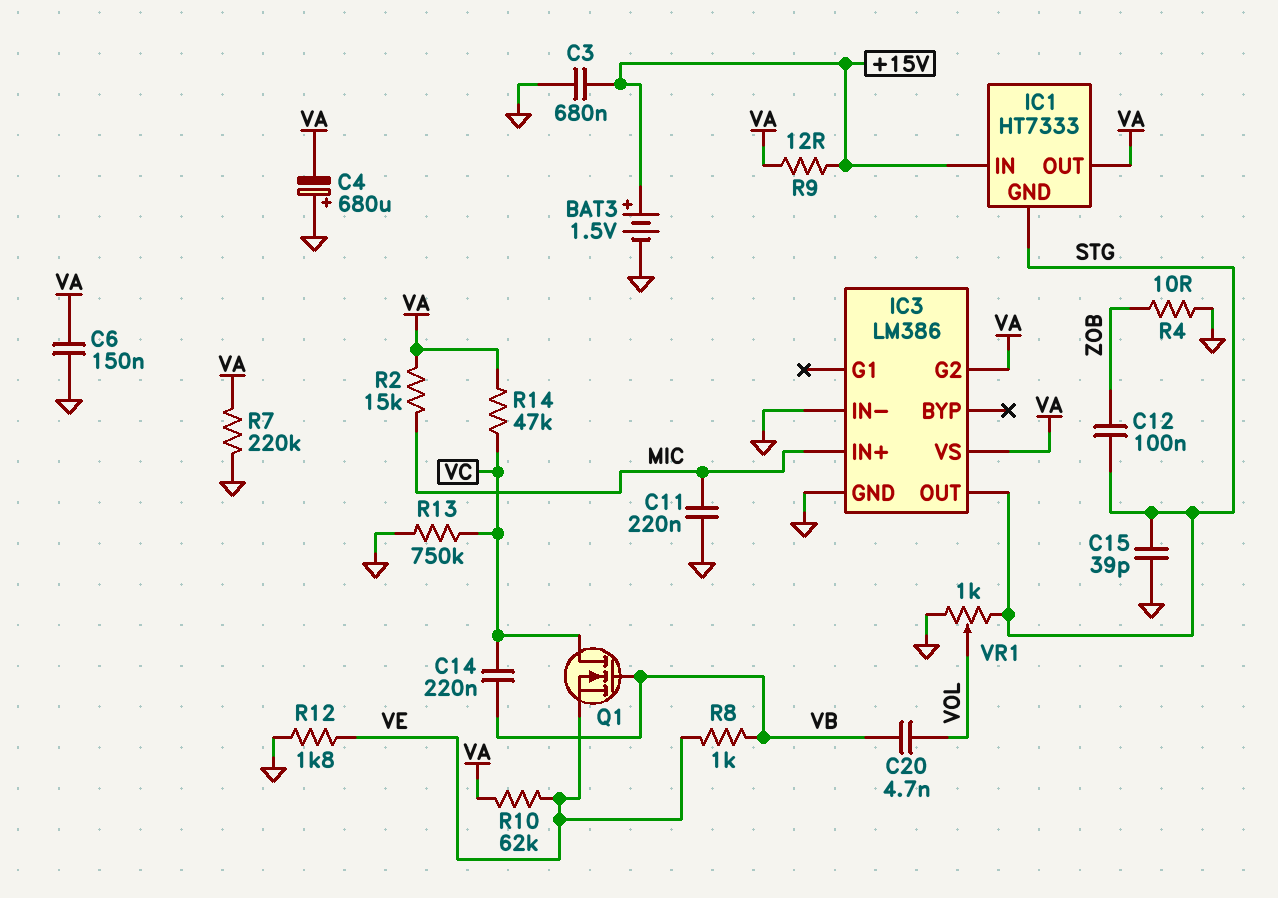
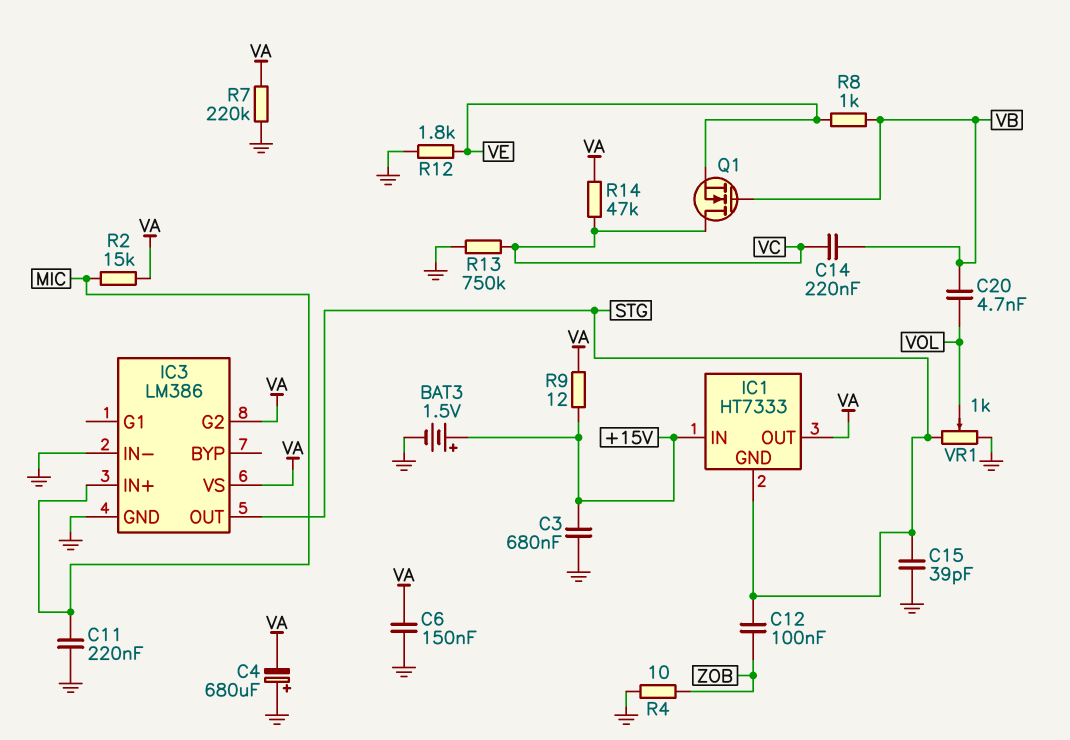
R10: 62k (VA, VE) -> none

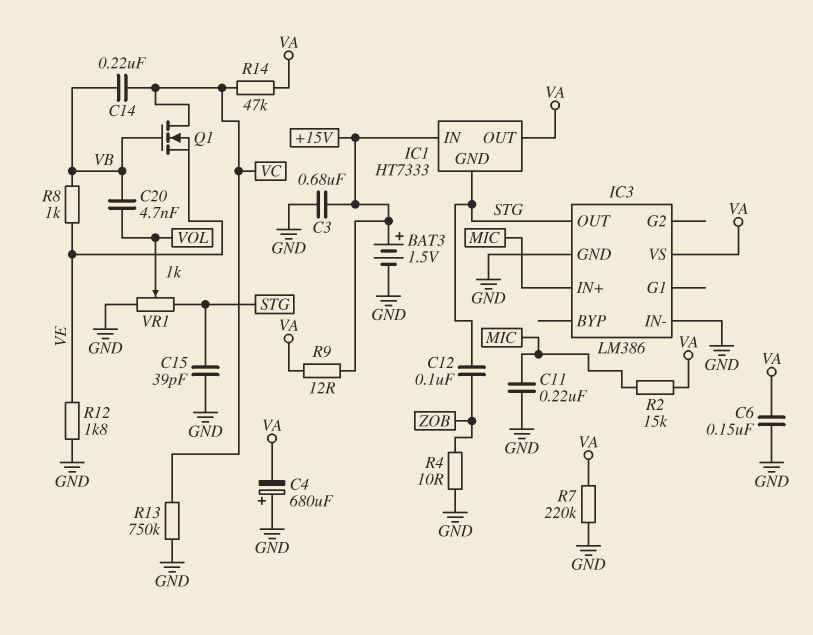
IC3 pin G2: VA -> none

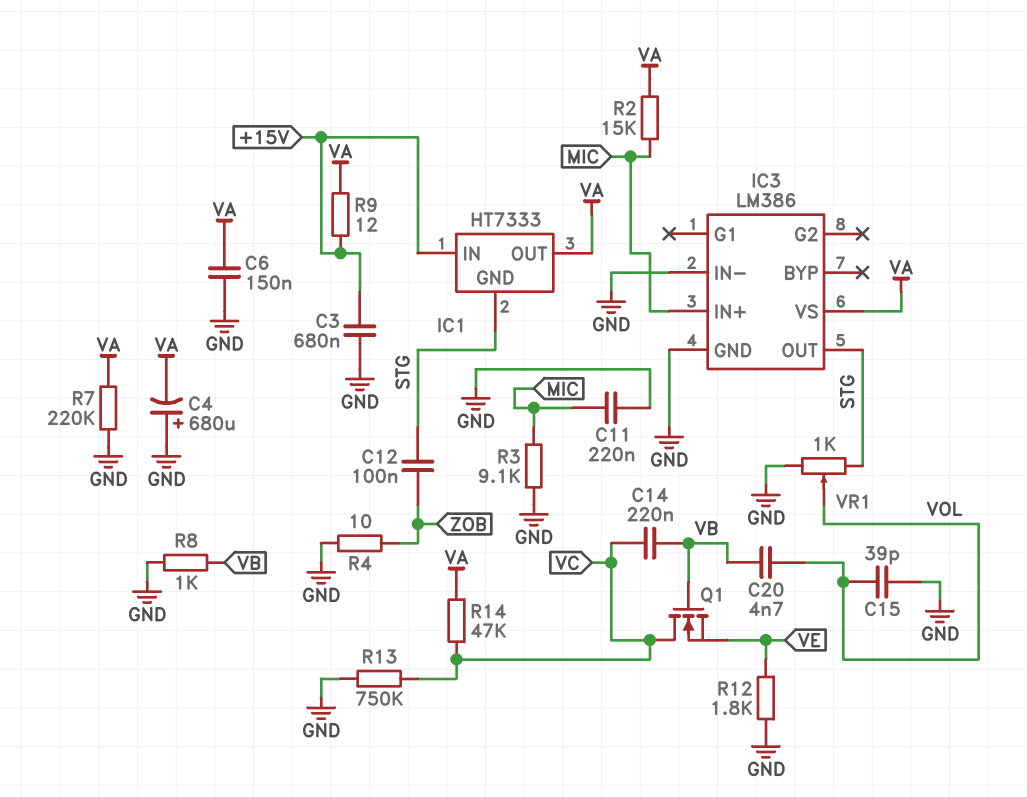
BAT3: 1.5V (plus +15V, minus GND) -> none
C15: 39pF (GND, STG) -> 39pF (GND, VOL)
R3: none -> 9.1k (GND, MIC)
R8: 1k (VB, VE) -> 1k (GND, VB)

